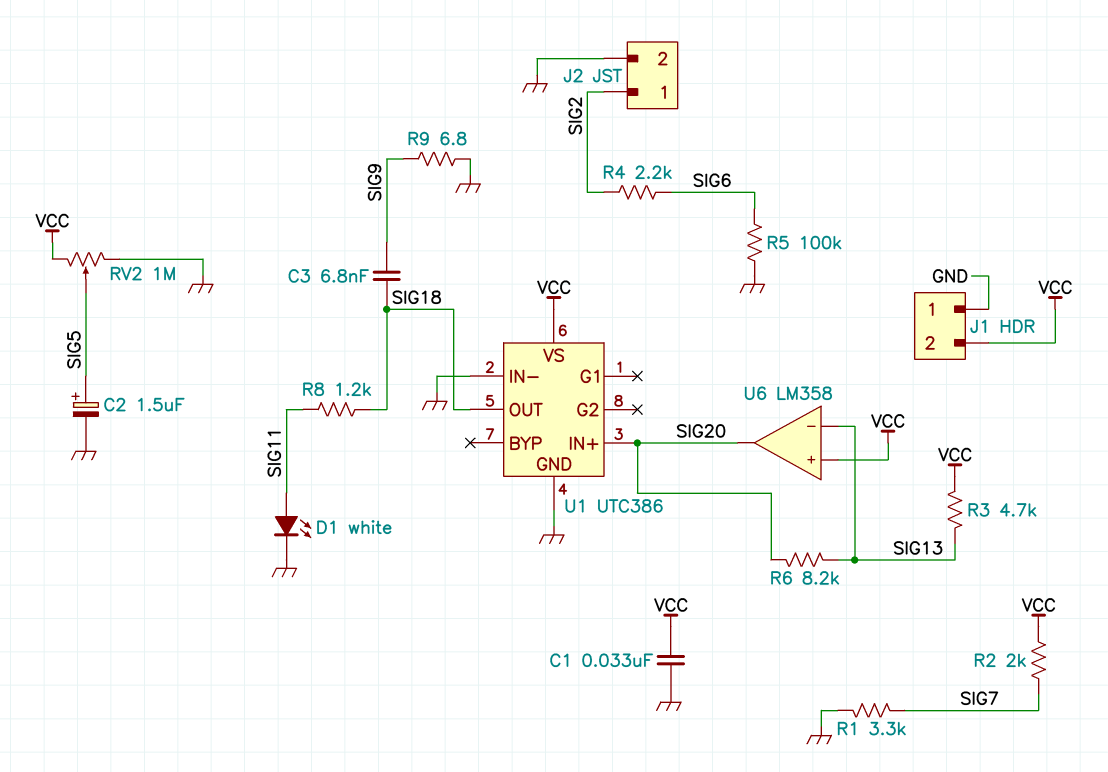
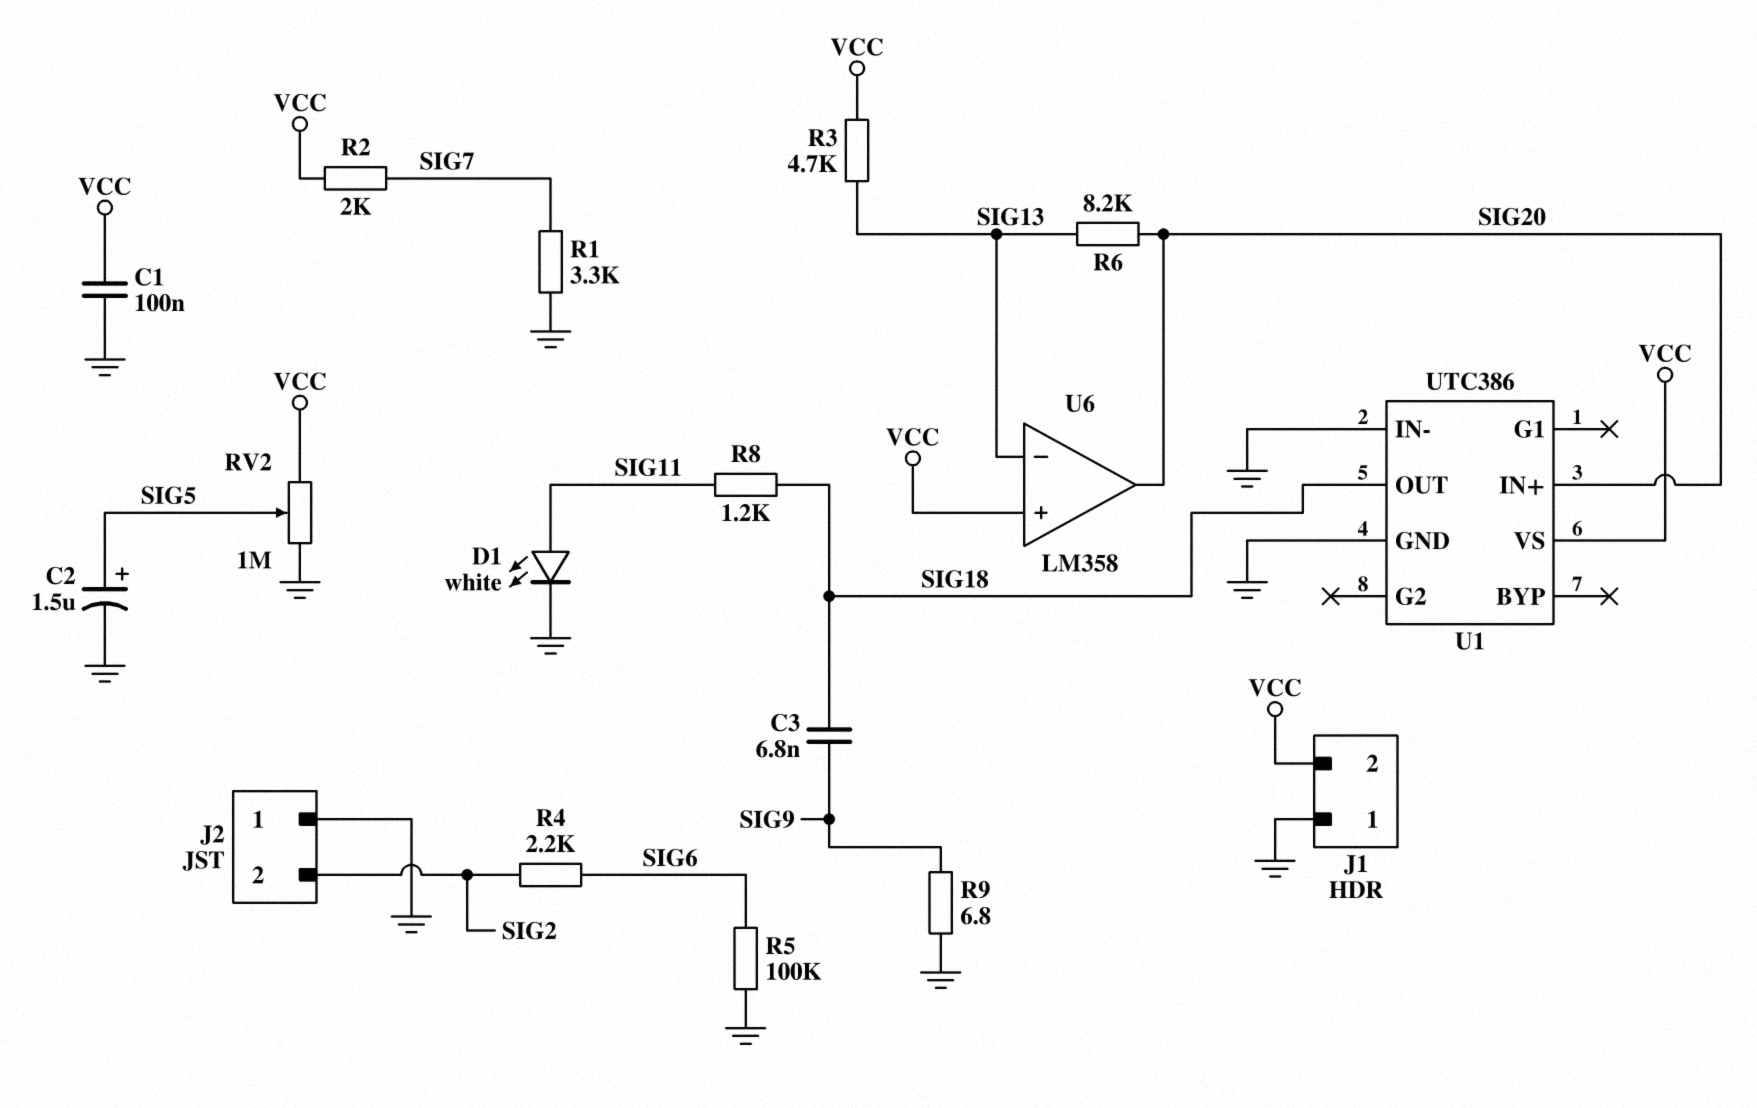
C1: 33nF (GND, VCC) -> 100nF (GND, VCC)
J2 pin 1: SIG2 -> GND
J2 pin 2: GND -> SIG2

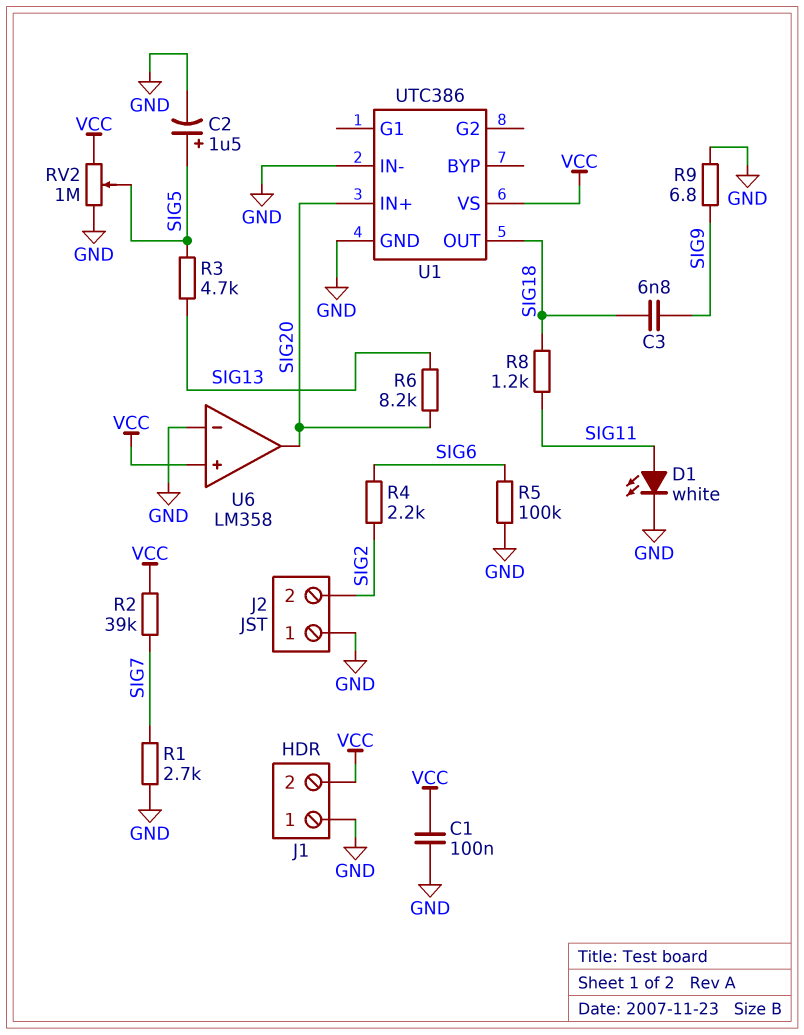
R1: 3.3k (GND, SIG7) -> 2.7k (GND, SIG7)
R2: 2k (SIG7, VCC) -> 39k (SIG7, VCC)
R3: 4.7k (SIG13, VCC) -> 4.7k (SIG5, SIG13)
U6 pin in-: SIG13 -> GND

